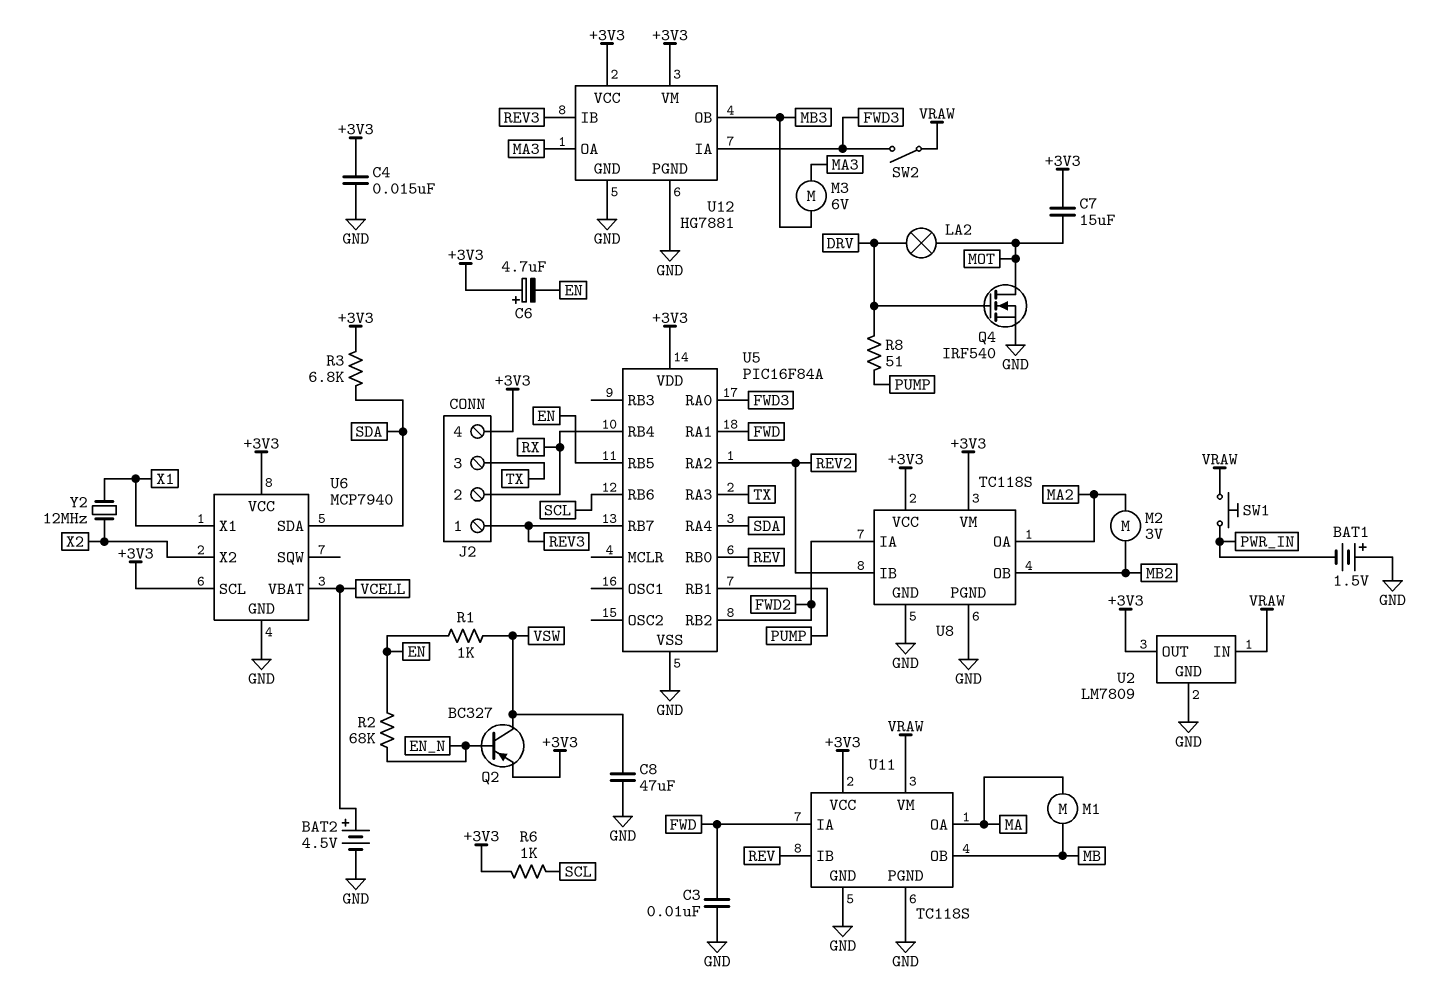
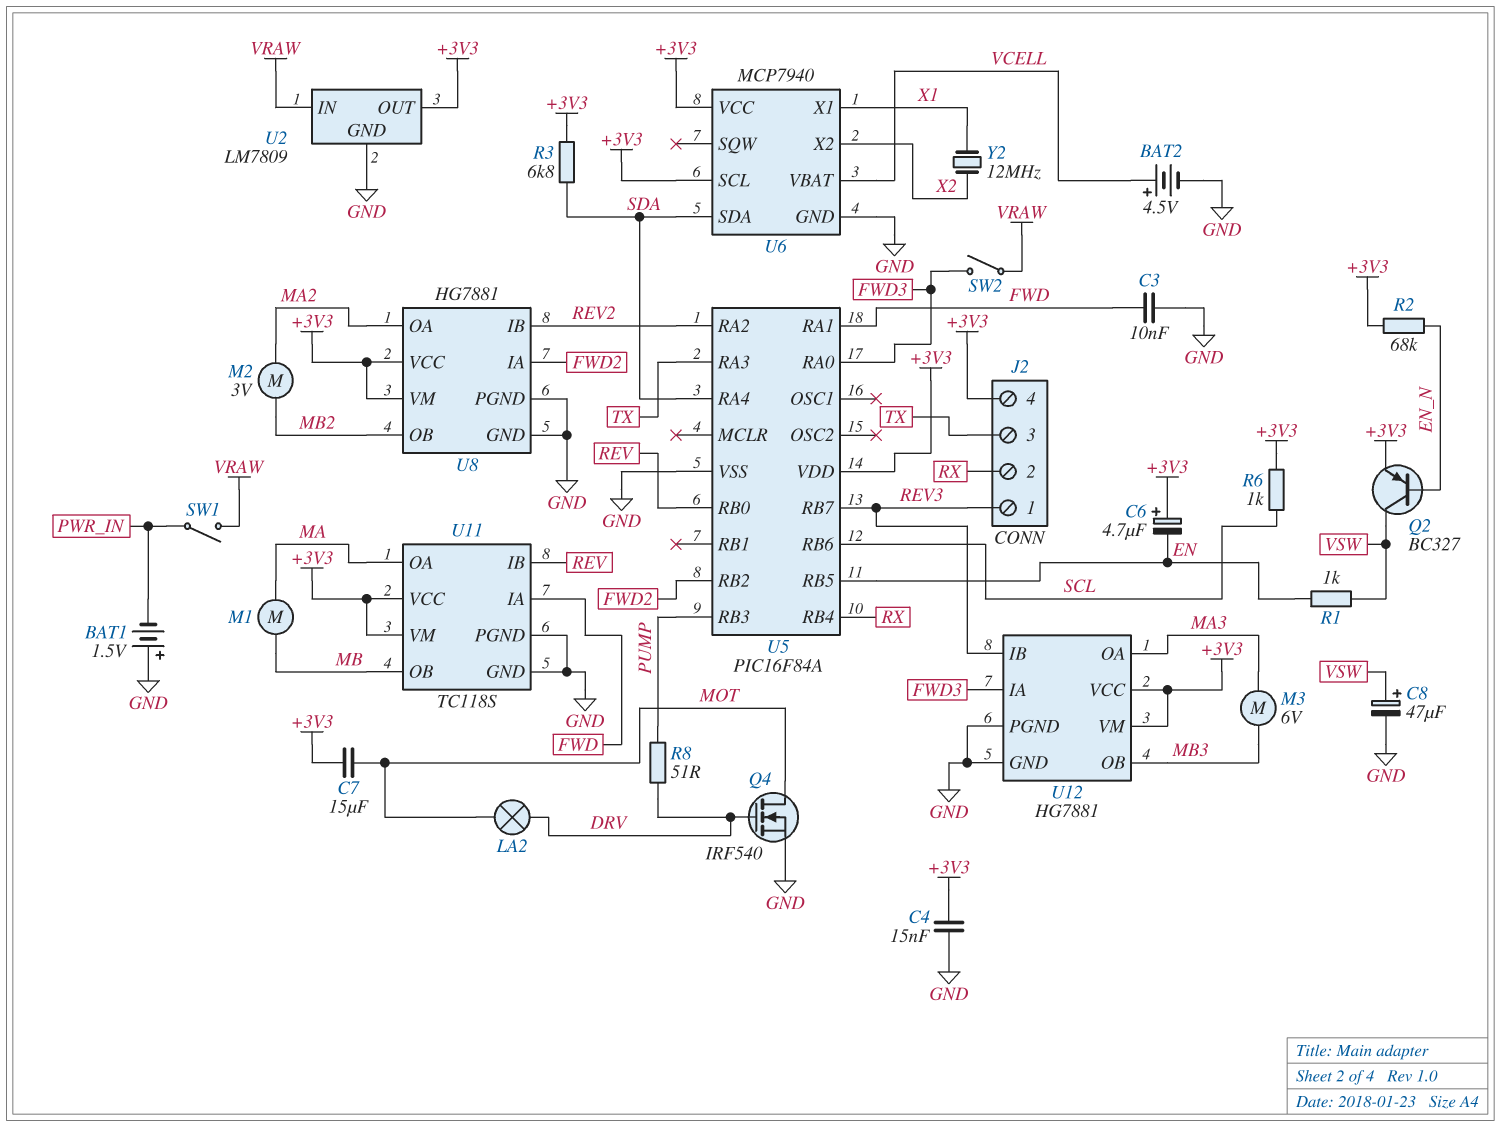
C8: 47uF (GND, VSW) -> 47uF (plus VSW, minus GND)
R2: 68k (EN, EN_N) -> 68k (+3V3, EN_N)
SW1: button (PWR_IN, VRAW) -> switch (PWR_IN, VRAW)
U5 pin RB1: PUMP -> none
U5 pin RB3: none -> PUMP
U8: TC118S -> HG7881
U11 pin VM: VRAW -> +3V3

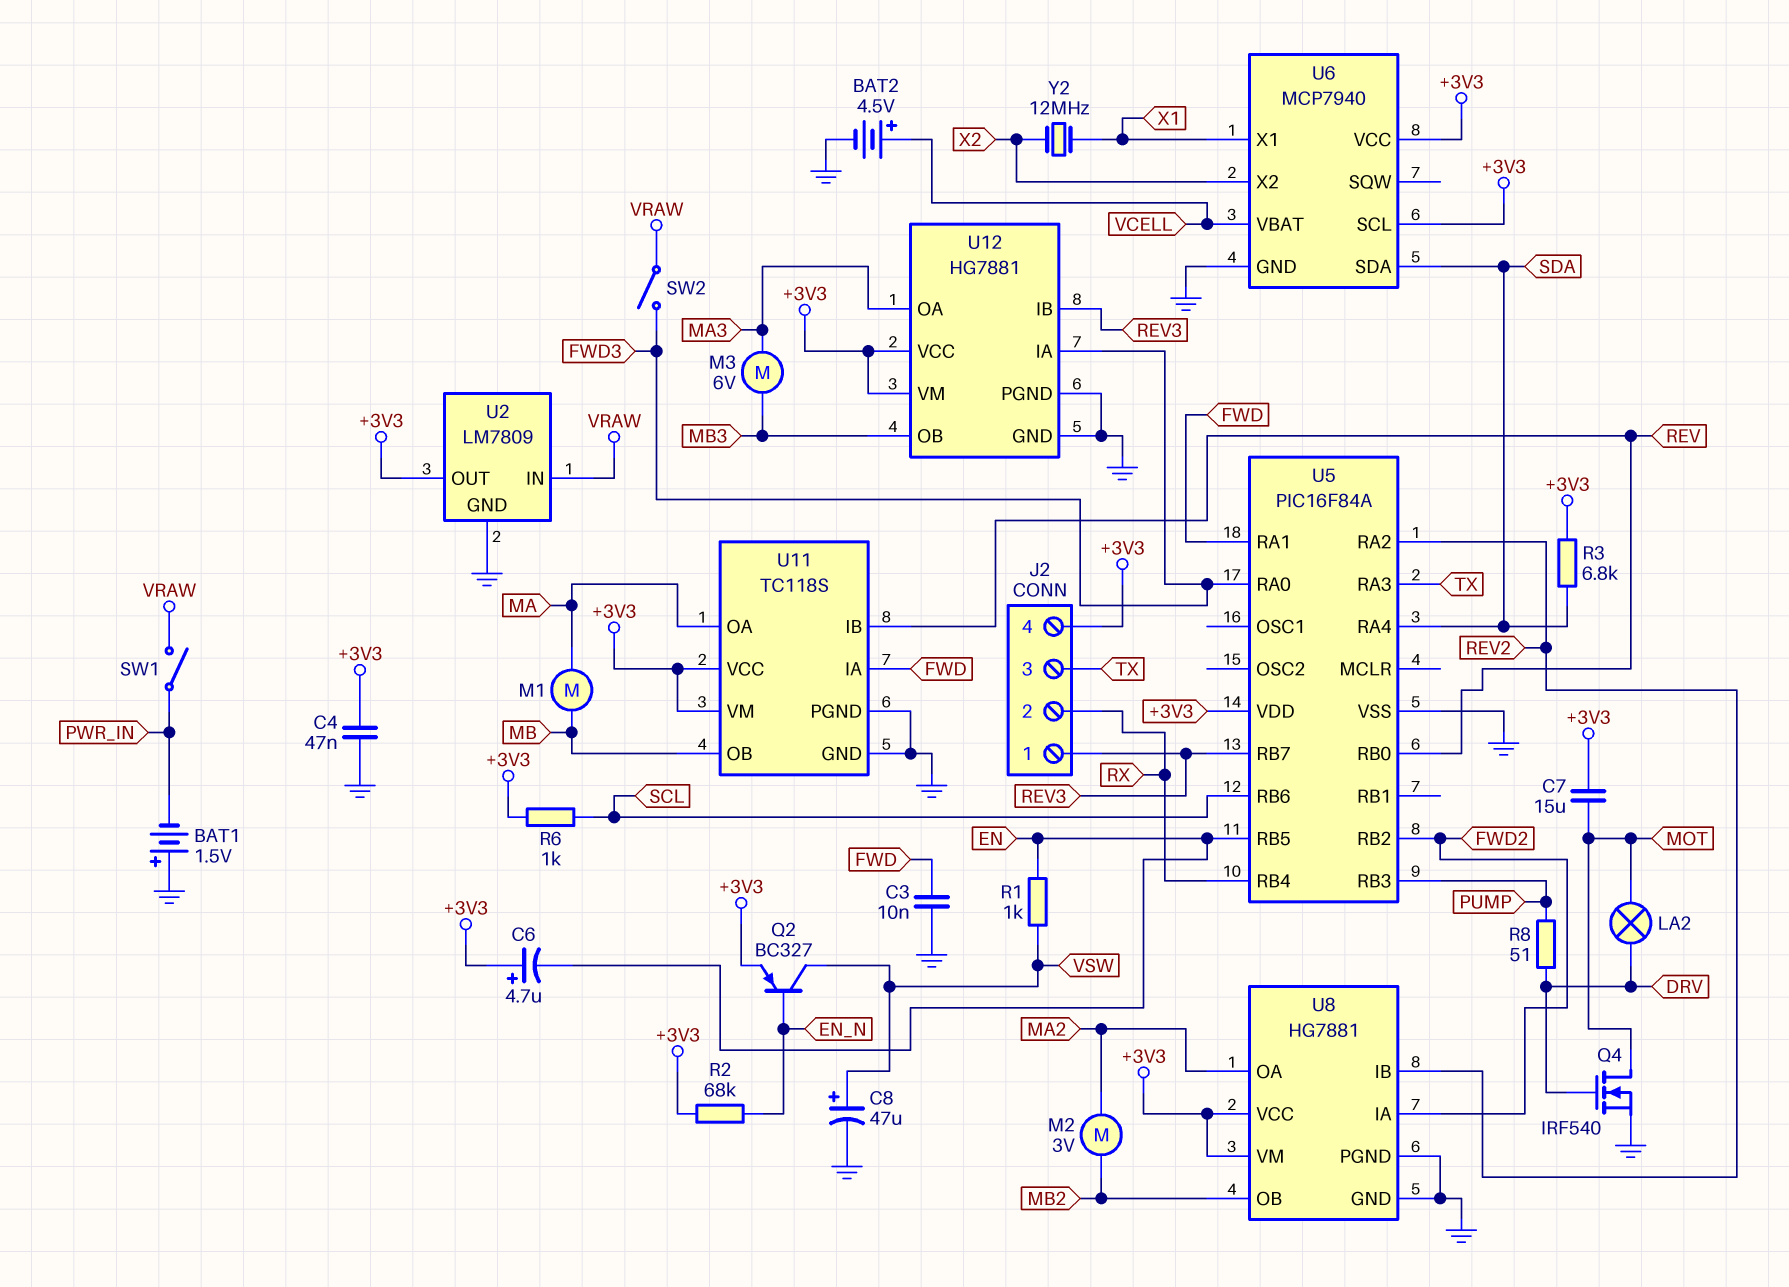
C4: 15nF (+3V3, GND) -> 47nF (+3V3, GND)

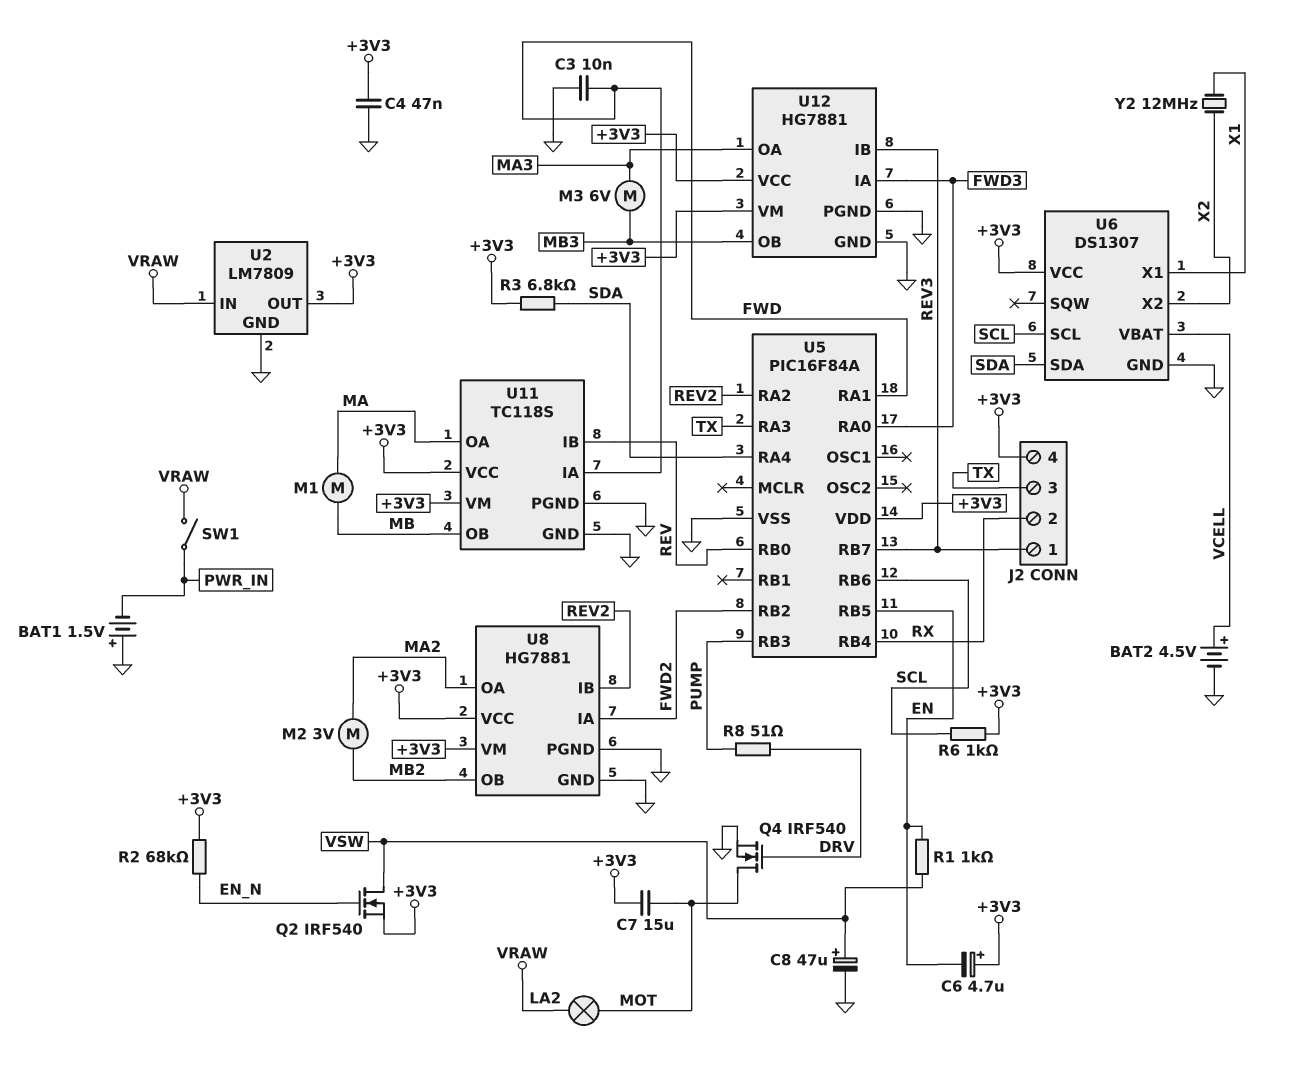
LA2: lamp (DRV, MOT) -> lamp (MOT, VRAW)
Q2: PNP BC327 (B EN_N, C VSW, E +3V3) -> NMOS IRF540 (G EN_N, D VSW, S +3V3)
SW2: switch (FWD3, VRAW) -> none
U6: MCP7940 -> DS1307
U6 pin SCL: +3V3 -> SCL

